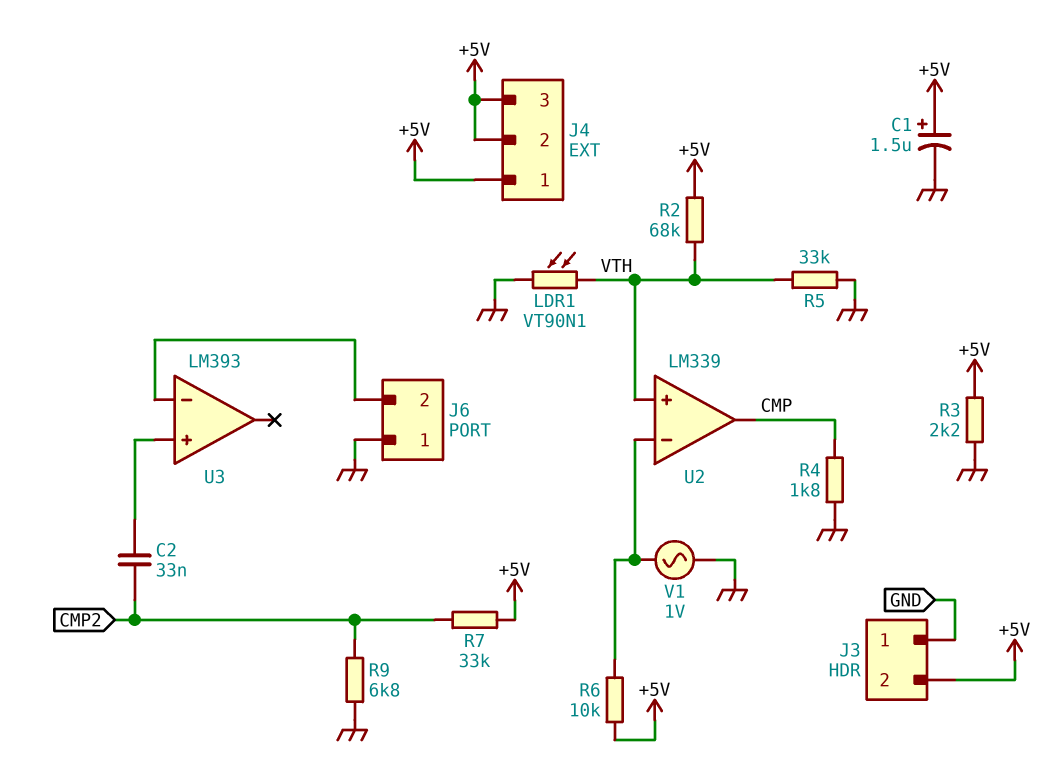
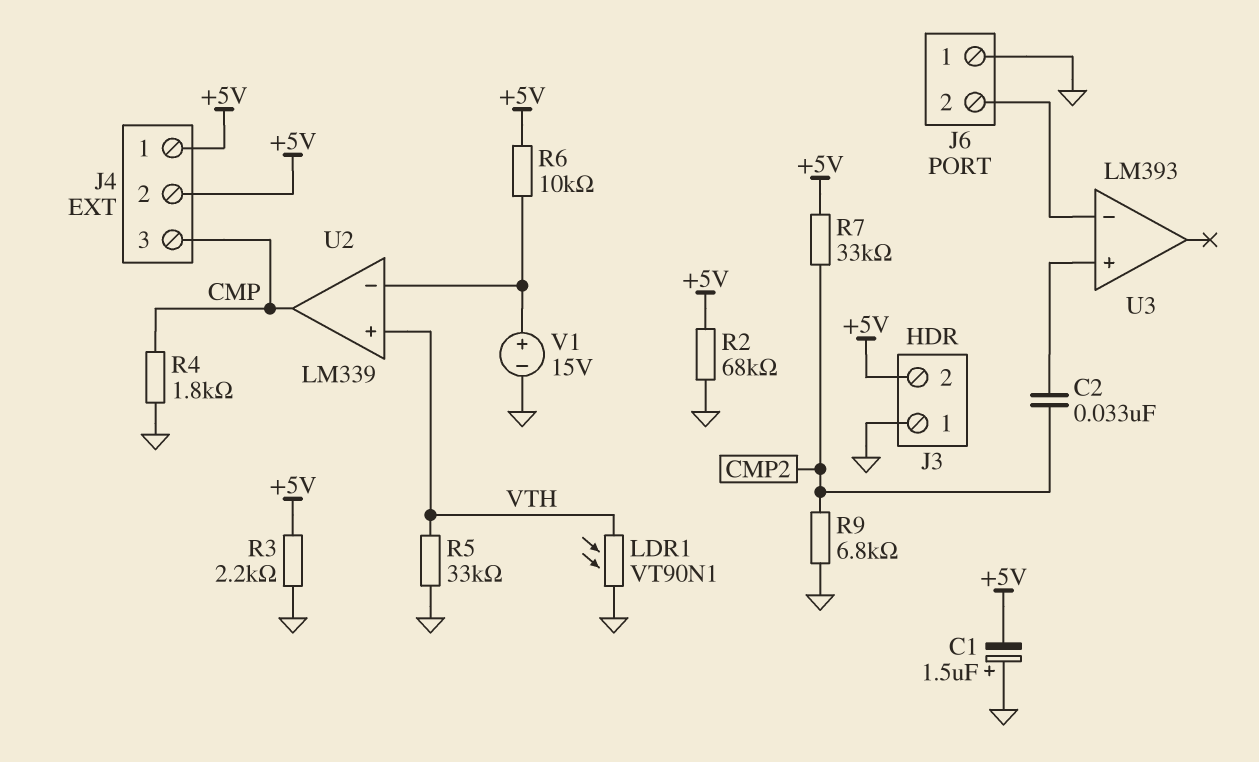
C1: 1.5uF (plus +5V, minus GND) -> 1.5uF (plus GND, minus +5V)
J4 pin 3: +5V -> CMP
R2: 68k (+5V, VTH) -> 68k (+5V, GND)
V1: AC 1V (GND, U2/in-) -> 15V (plus U2/in-, minus GND)

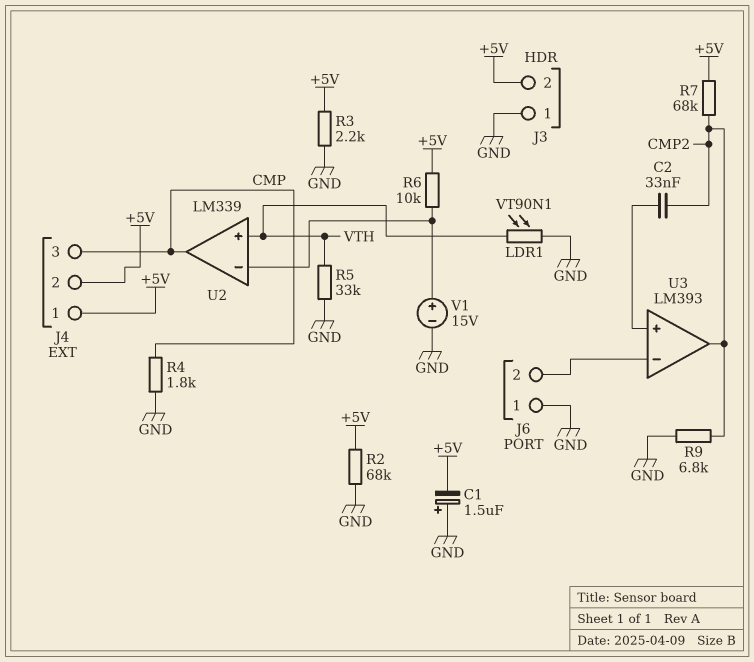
R7: 33k (+5V, CMP2) -> 68k (+5V, CMP2)
U3 pin out: none -> CMP2

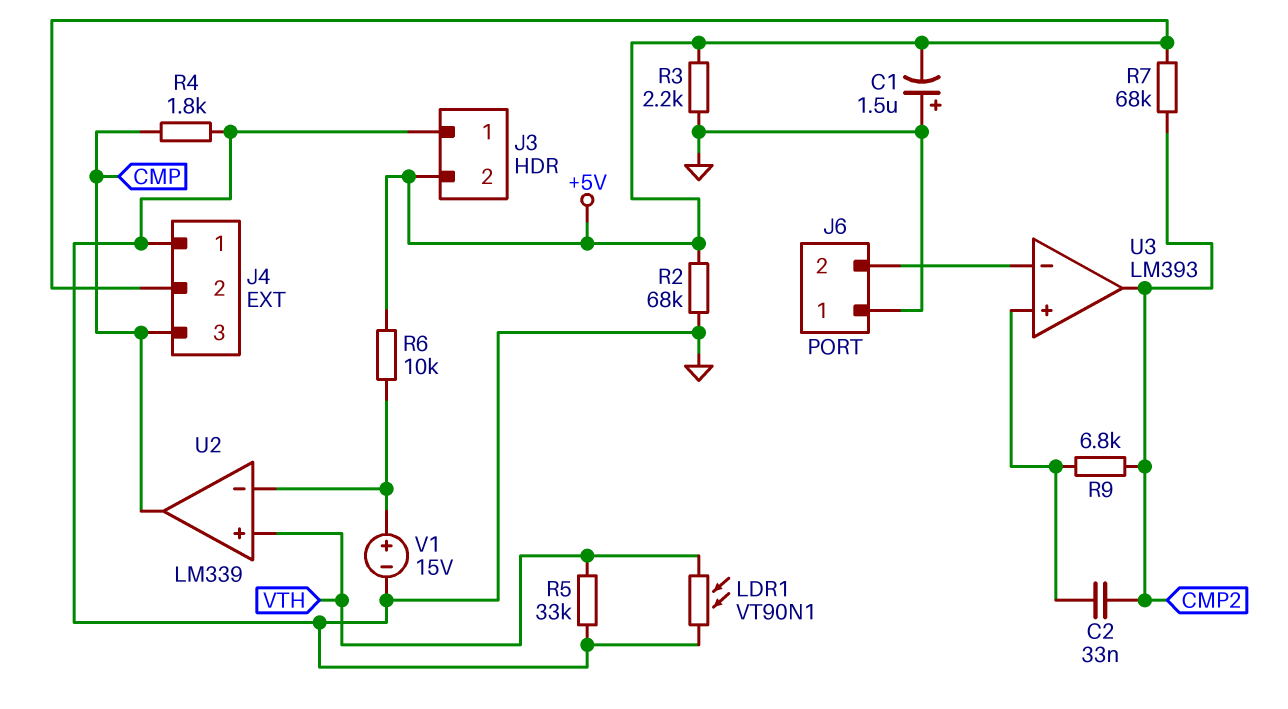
J4 pin 1: +5V -> GND
R9: 6.8k (CMP2, GND) -> 6.8k (CMP2, U3/in+)

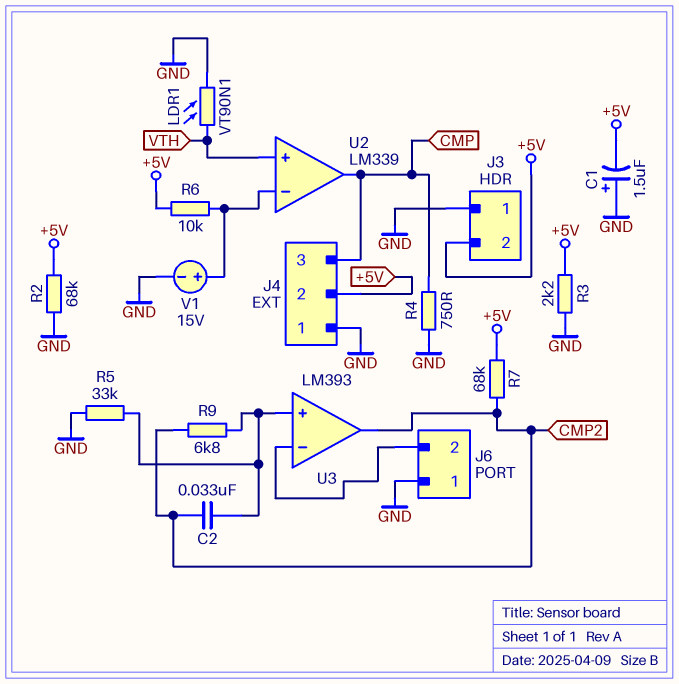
R4: 1.8k (CMP, GND) -> 750 (CMP, GND)
R5: 33k (GND, VTH) -> 33k (GND, U3/in+)

